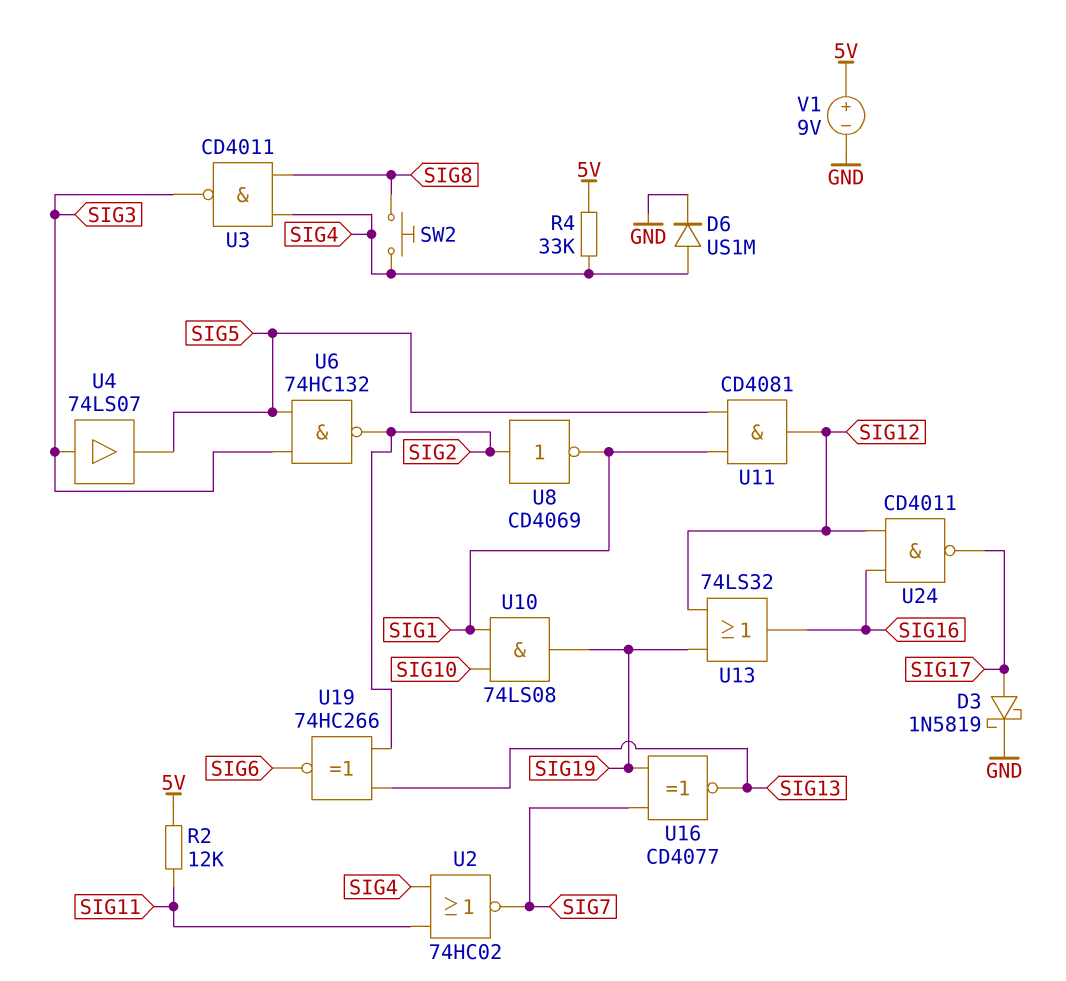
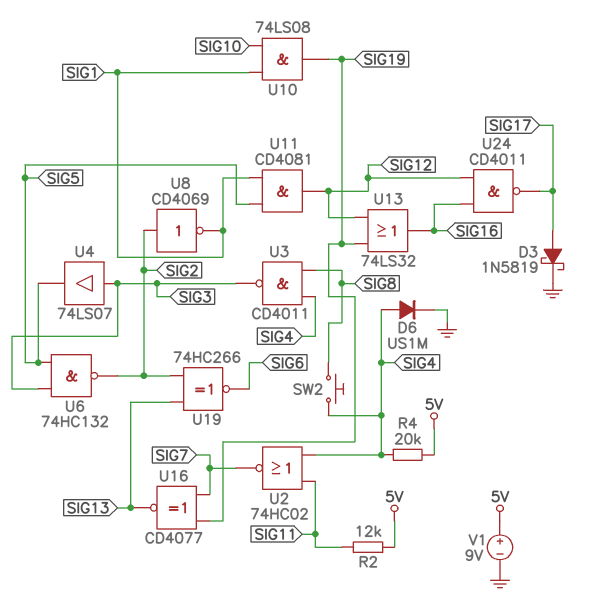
R4: 33k (5V, SIG4) -> 20k (5V, SIG4)

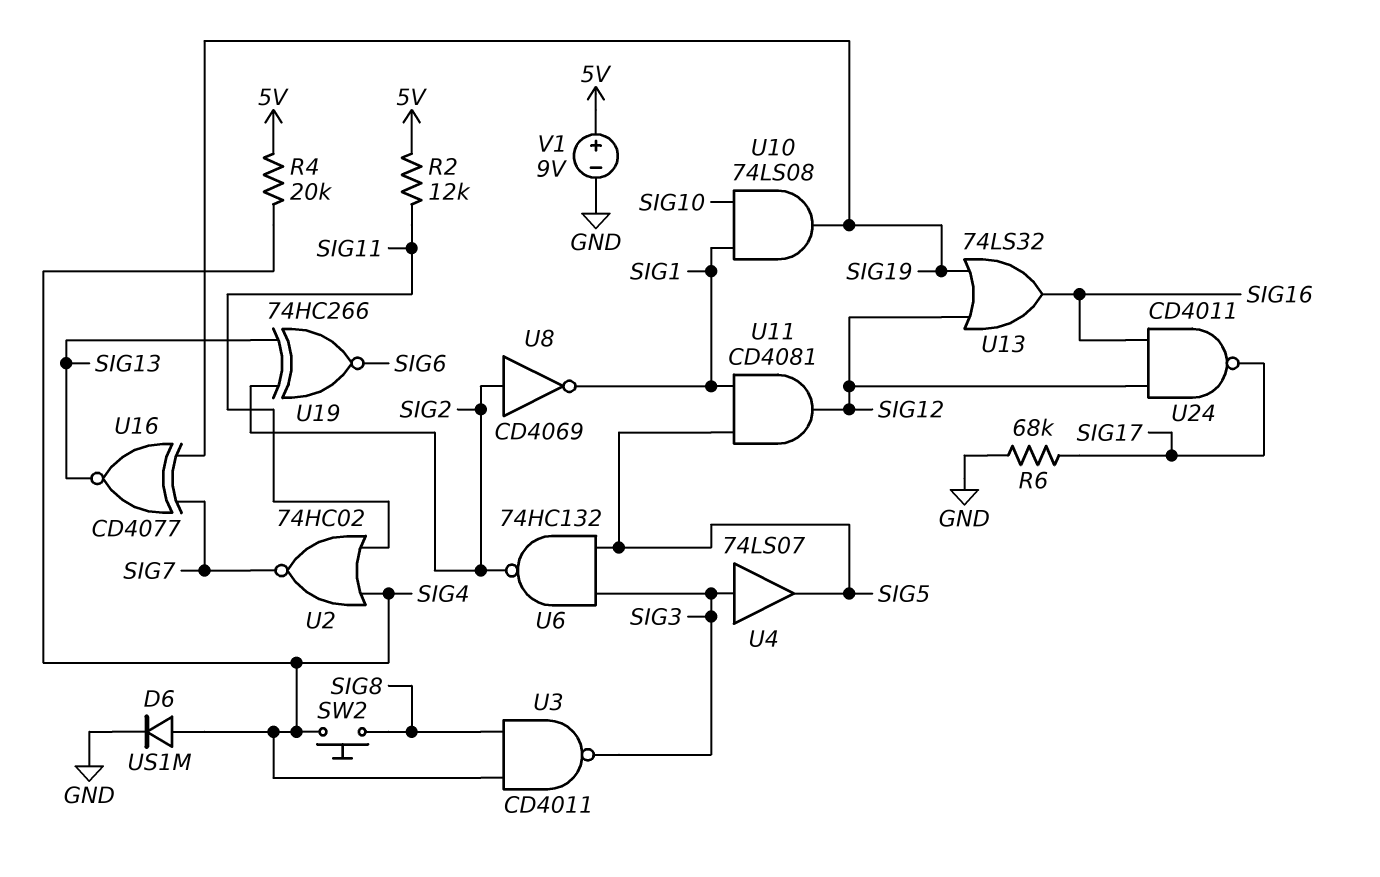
D3: schottky 1N5819 (A SIG17, K GND) -> none
R6: none -> 68k (GND, SIG17)

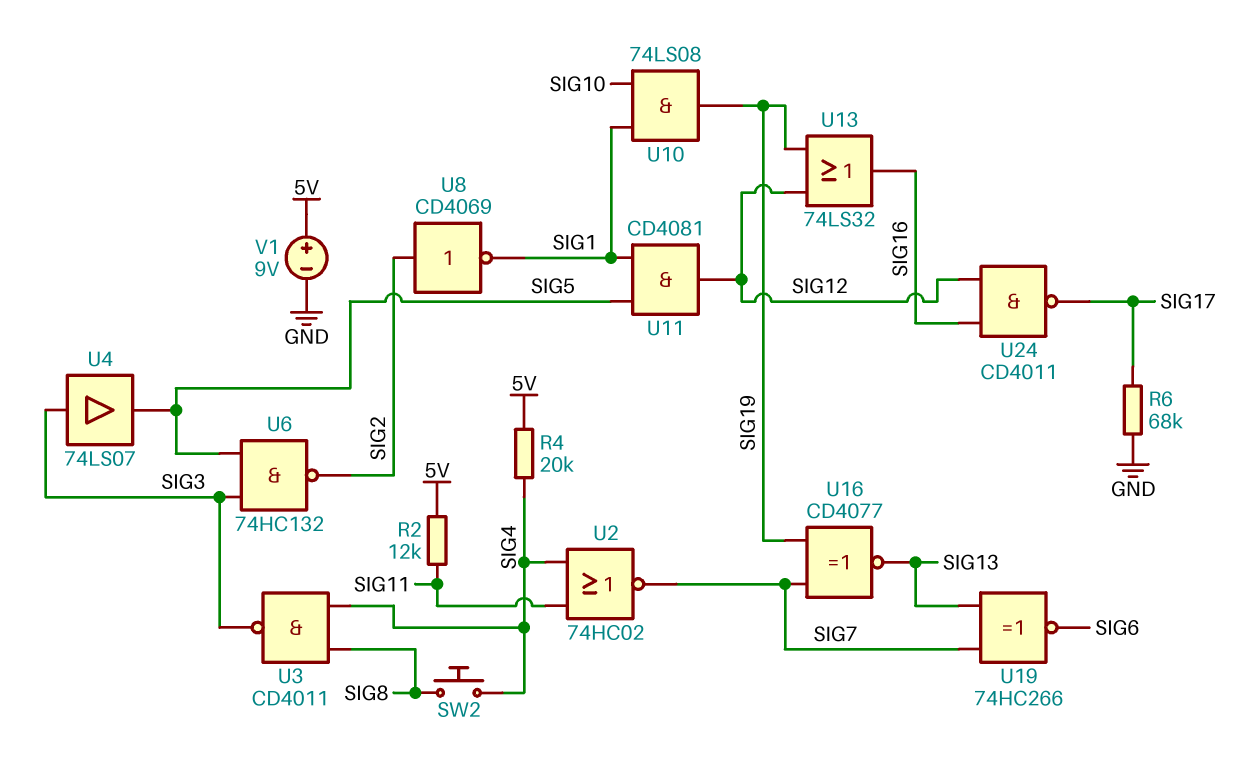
D6: diode US1M (A SIG4, K GND) -> none
U19: XNOR 74HC266 (in SIG2, in SIG13, out SIG6) -> XNOR 74HC266 (in SIG7, in SIG13, out SIG6)

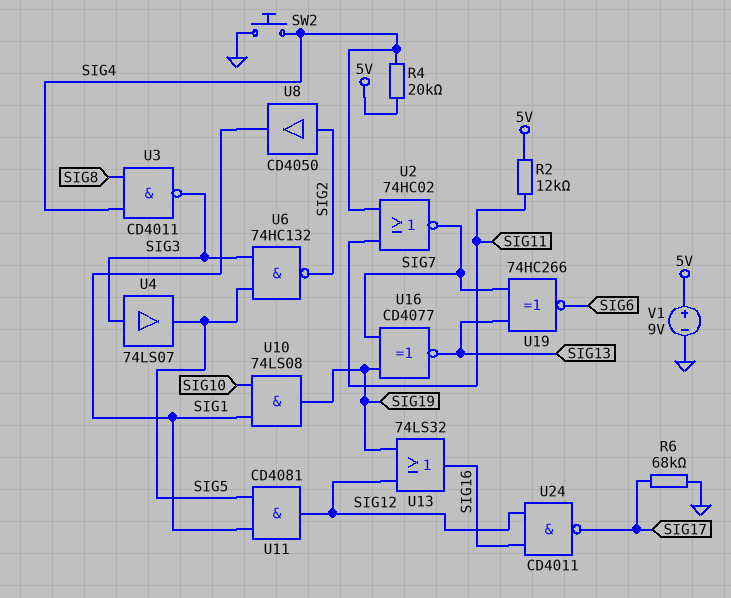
SW2: button (SIG4, SIG8) -> button (GND, SIG4)
U8: NOT CD4069 (in SIG2, out SIG1) -> buffer CD4050 (in SIG2, out SIG1)

